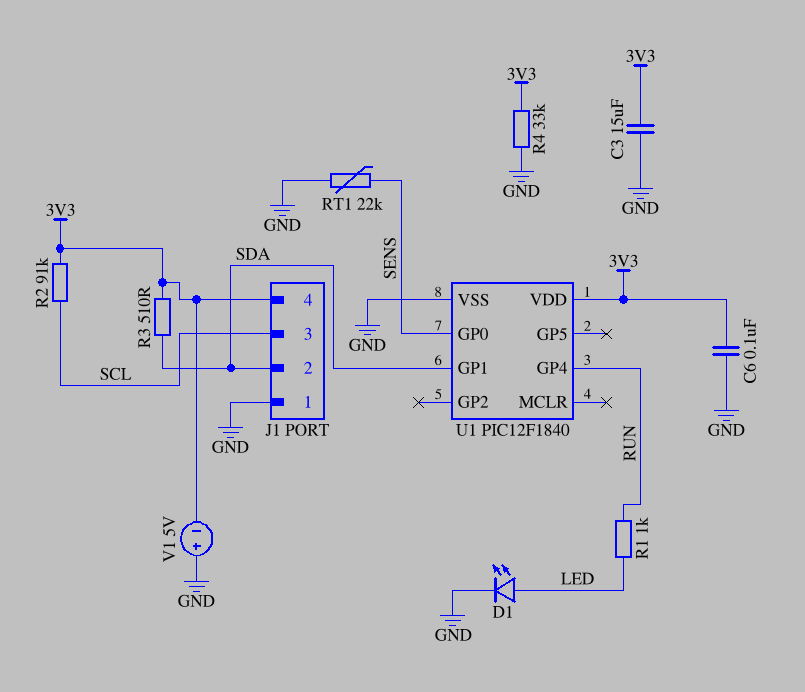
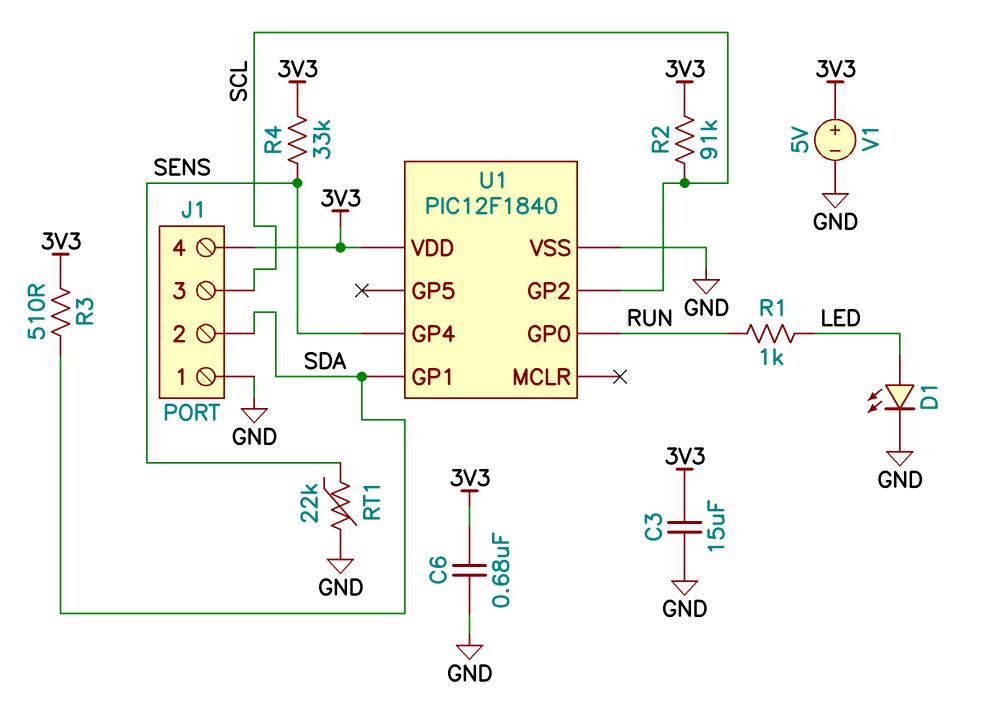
C6: 100nF (3V3, GND) -> 680nF (3V3, GND)
R4: 33k (3V3, GND) -> 33k (3V3, SENS)
U1 pin GP0: SENS -> RUN
U1 pin GP2: none -> SCL
U1 pin GP4: RUN -> SENS
V1: 5V (plus GND, minus 3V3) -> 5V (plus 3V3, minus GND)

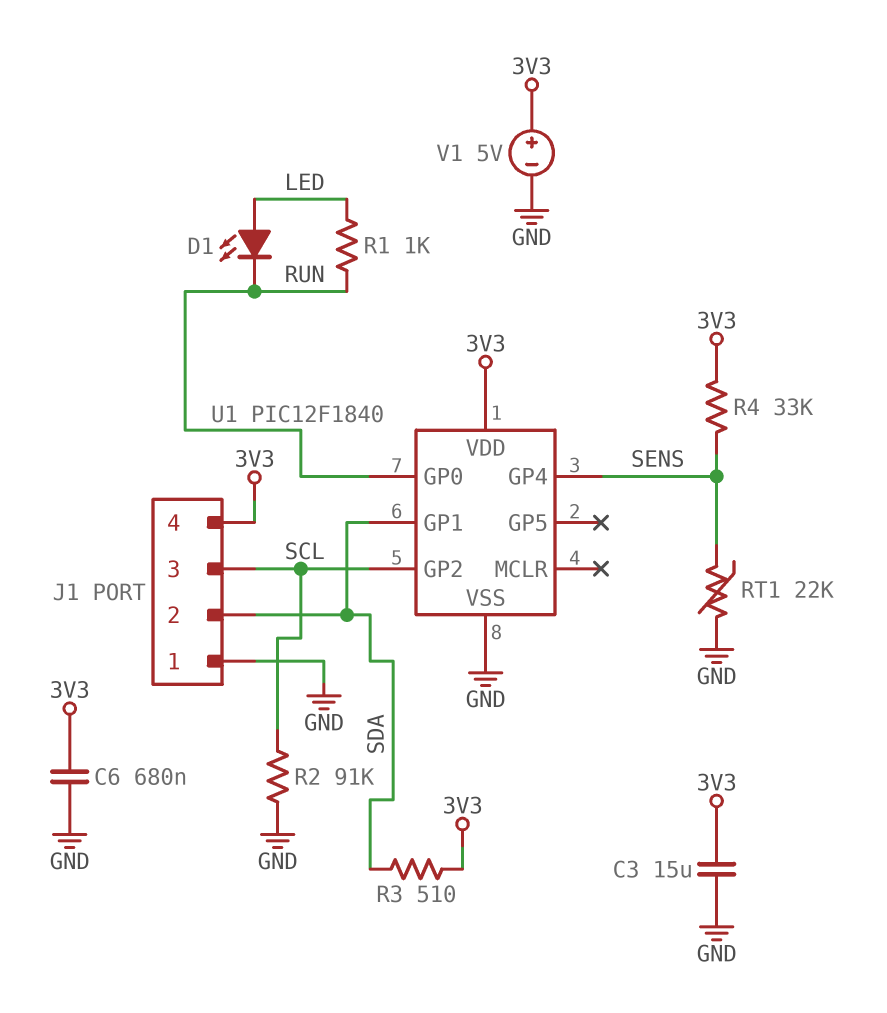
D1: LED (A LED, K GND) -> LED (A LED, K RUN)
R2: 91k (3V3, SCL) -> 91k (GND, SCL)

